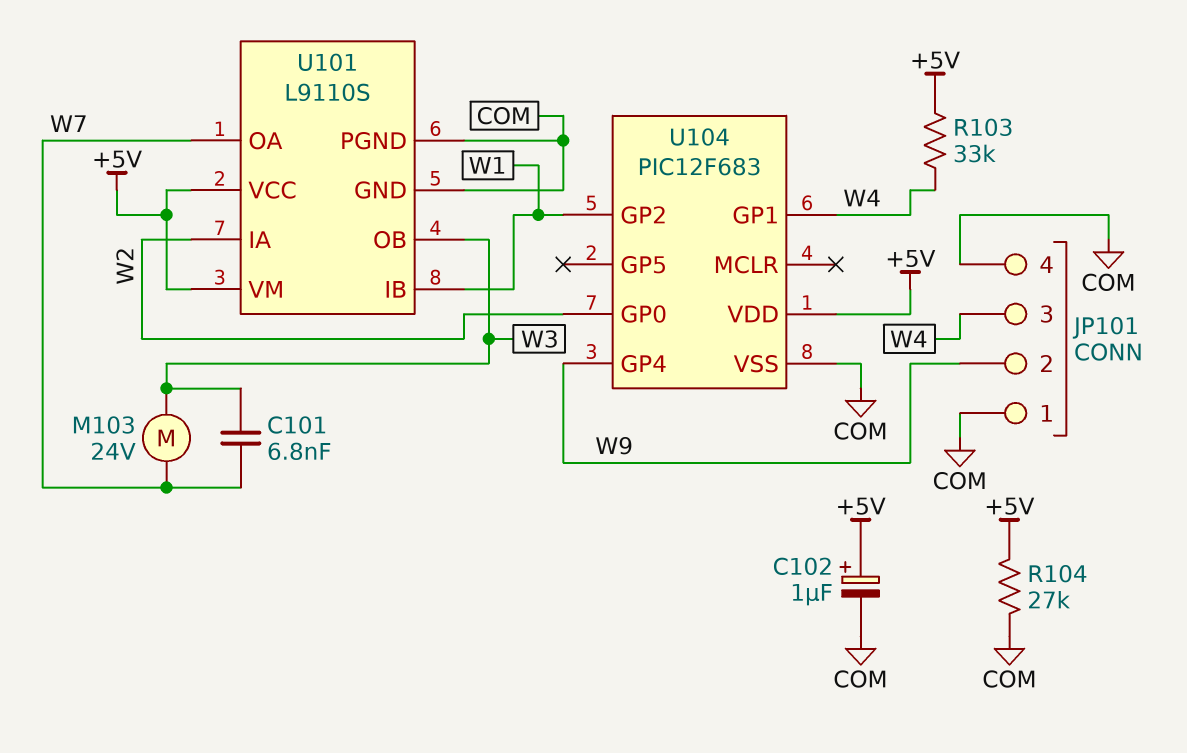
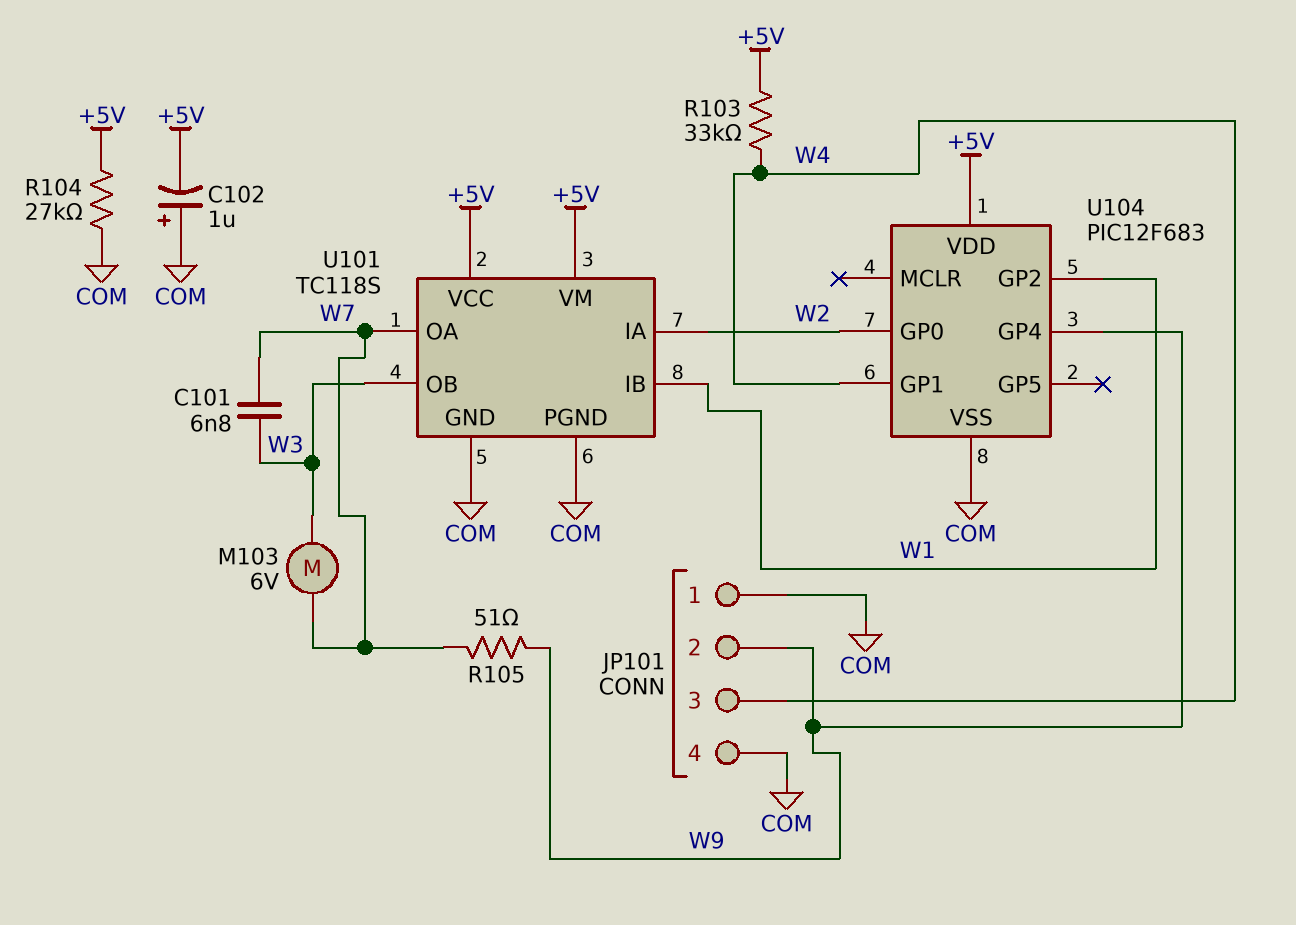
C102: 1uF (plus +5V, minus COM) -> 1uF (plus COM, minus +5V)
M103: motor 24V (W3, W7) -> motor 6V (W3, W7)
R105: none -> 51 (W7, W9)
U101: L9110S -> TC118S

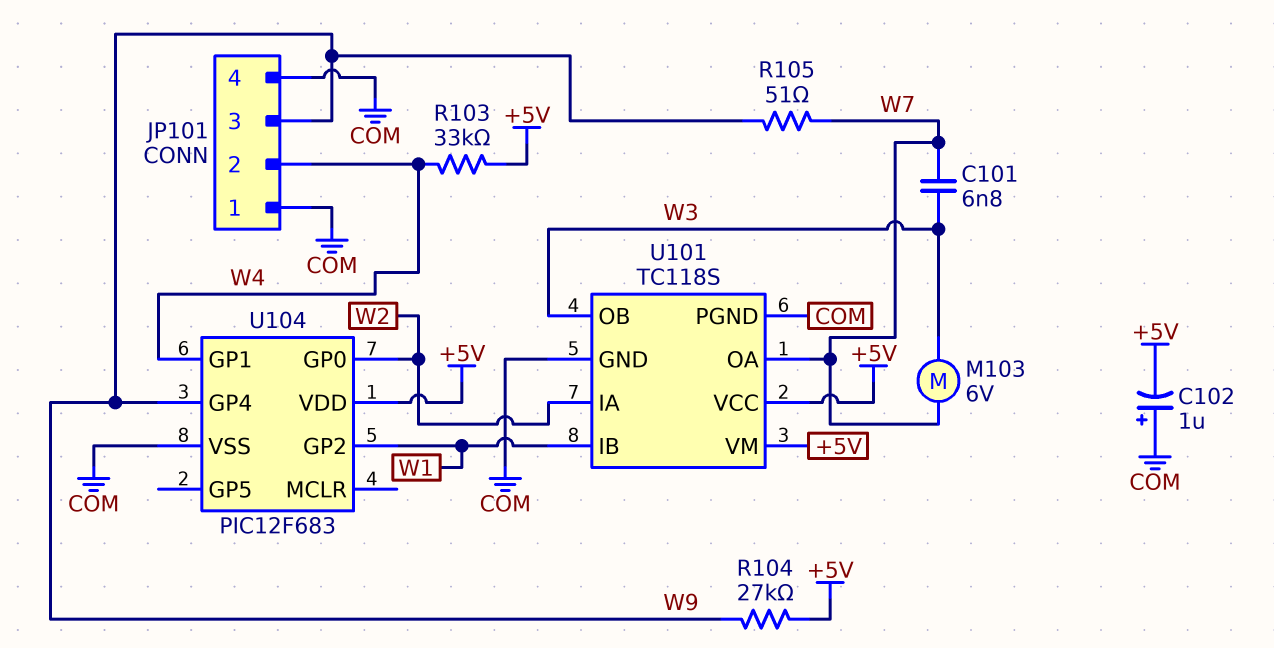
JP101 pin 2: W9 -> W4
JP101 pin 3: W4 -> W9
R104: 27k (+5V, COM) -> 27k (+5V, W9)

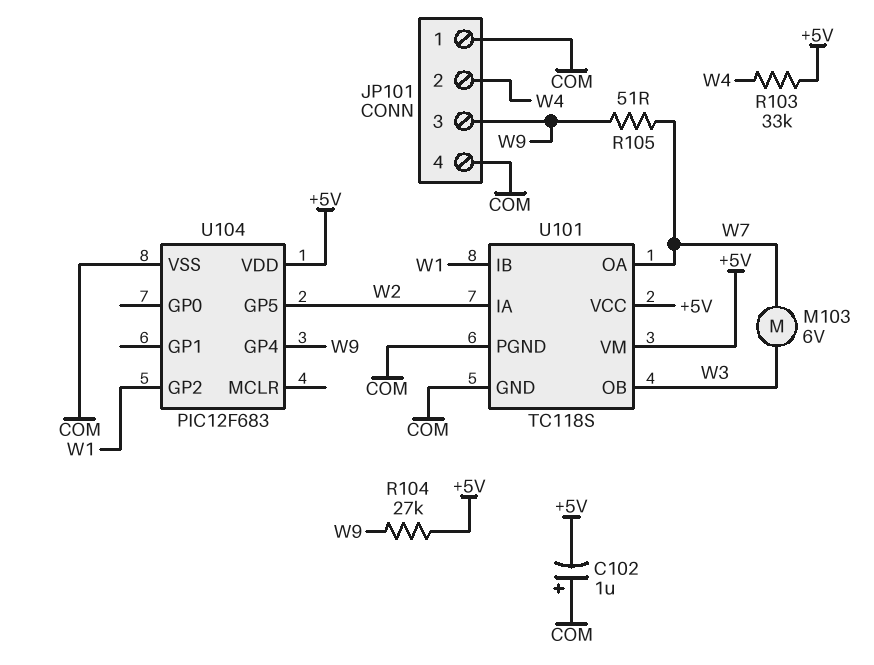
C101: 6.8nF (W3, W7) -> none
U104 pin GP0: W2 -> none
U104 pin GP1: W4 -> none
U104 pin GP5: none -> W2

